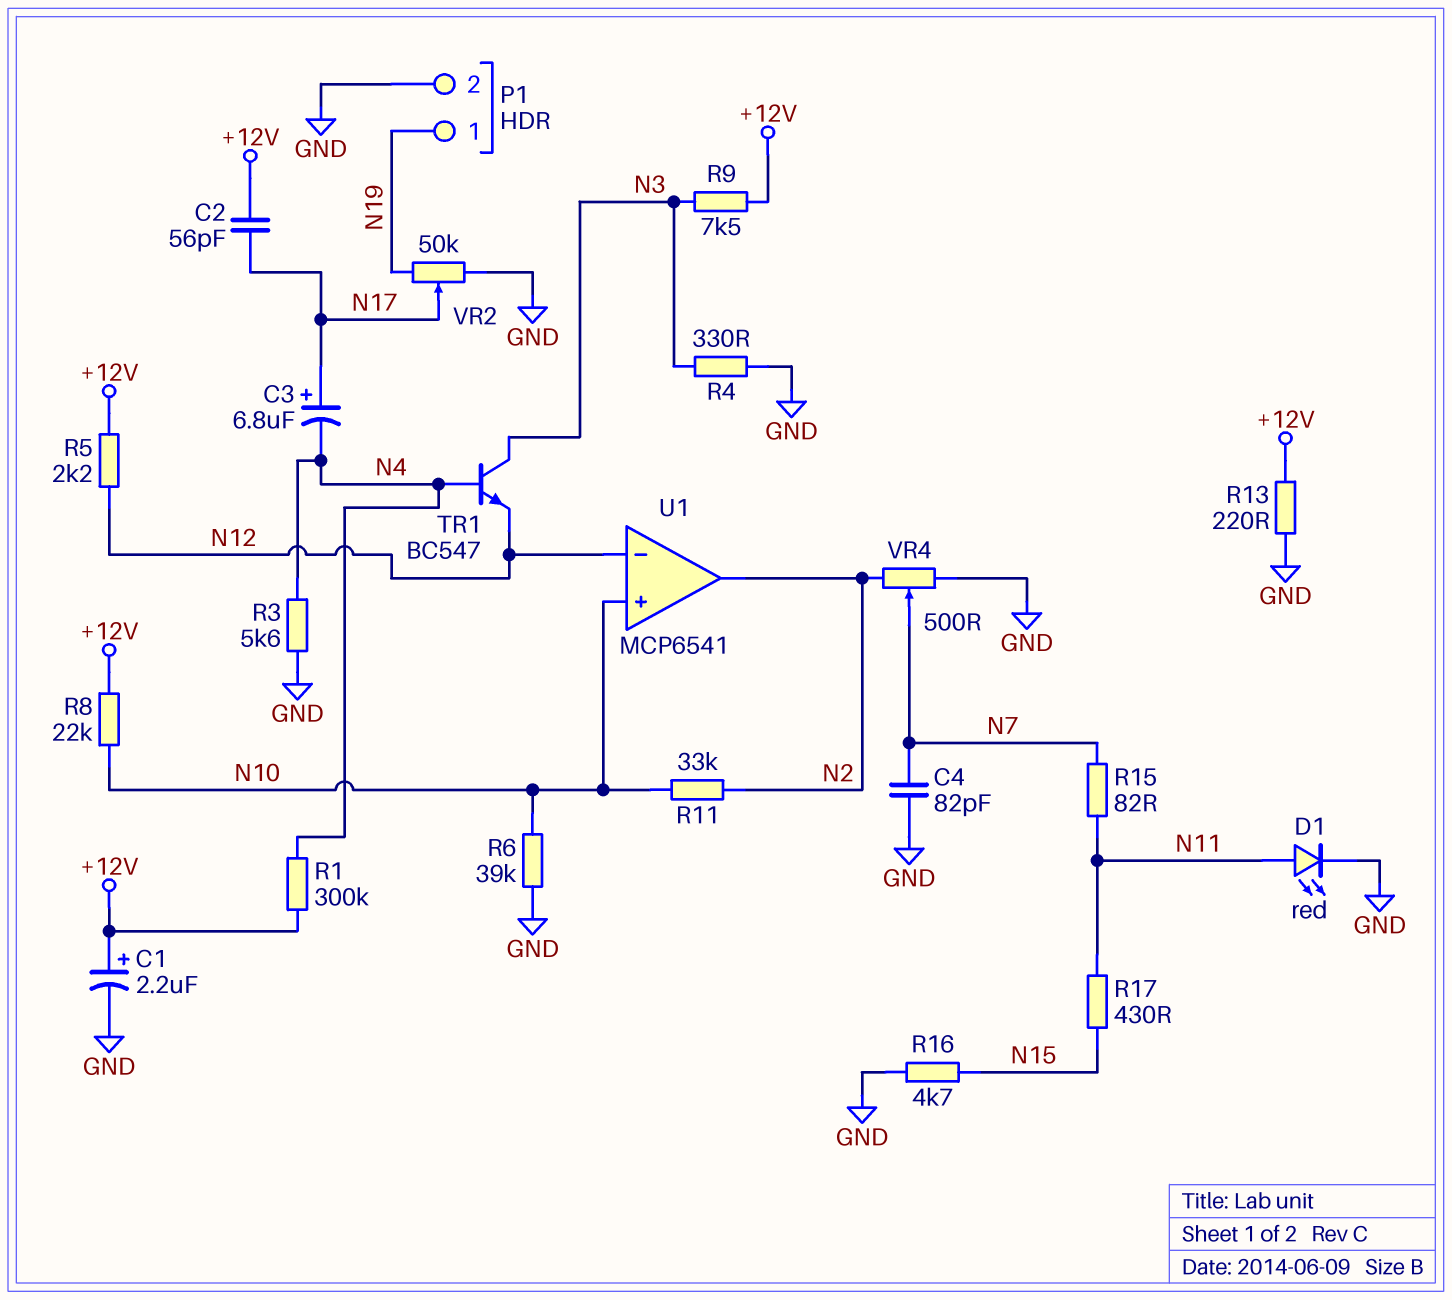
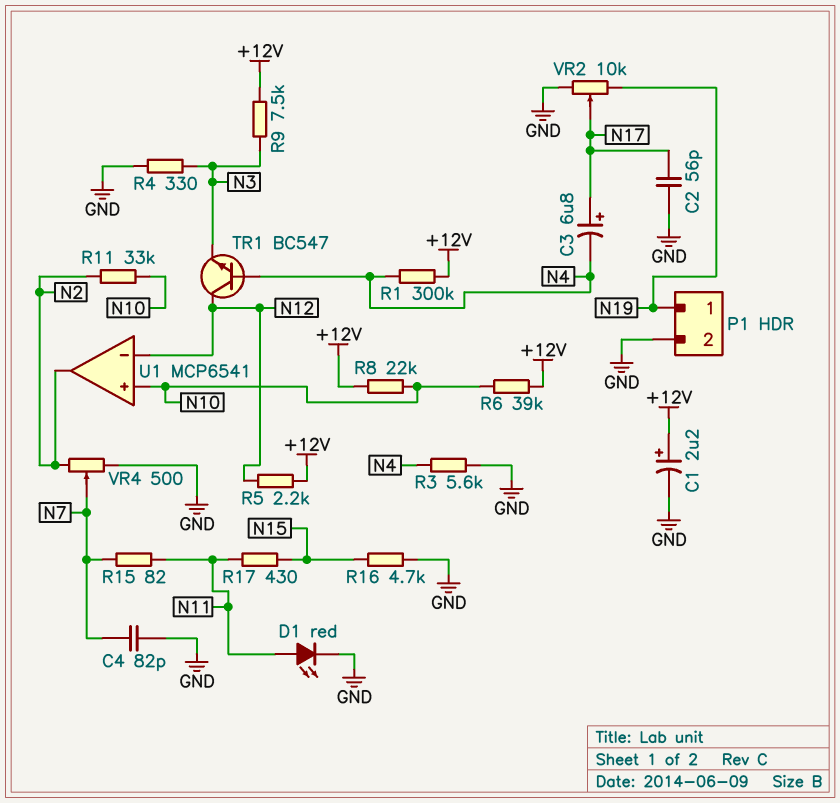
C2: 56pF (+12V, N17) -> 56pF (GND, N17)
R6: 39k (GND, N10) -> 39k (+12V, N10)
R13: 220 (+12V, GND) -> none
TR1: NPN BC547 (B N4, C N3, E N12) -> NPN BC547 (B N4, C N12, E N3)
VR2: 50k (GND, N19, wiper N17) -> 10k (GND, N19, wiper N17)

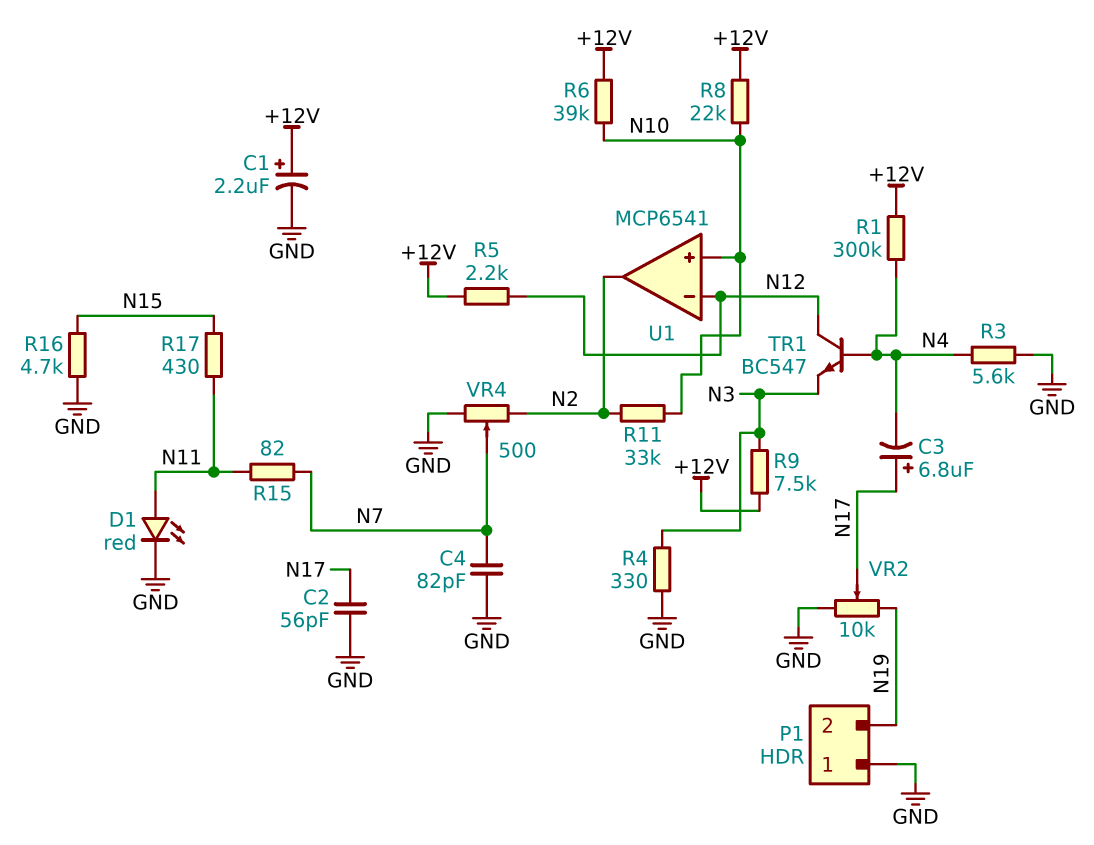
P1 pin 1: N19 -> GND
P1 pin 2: GND -> N19

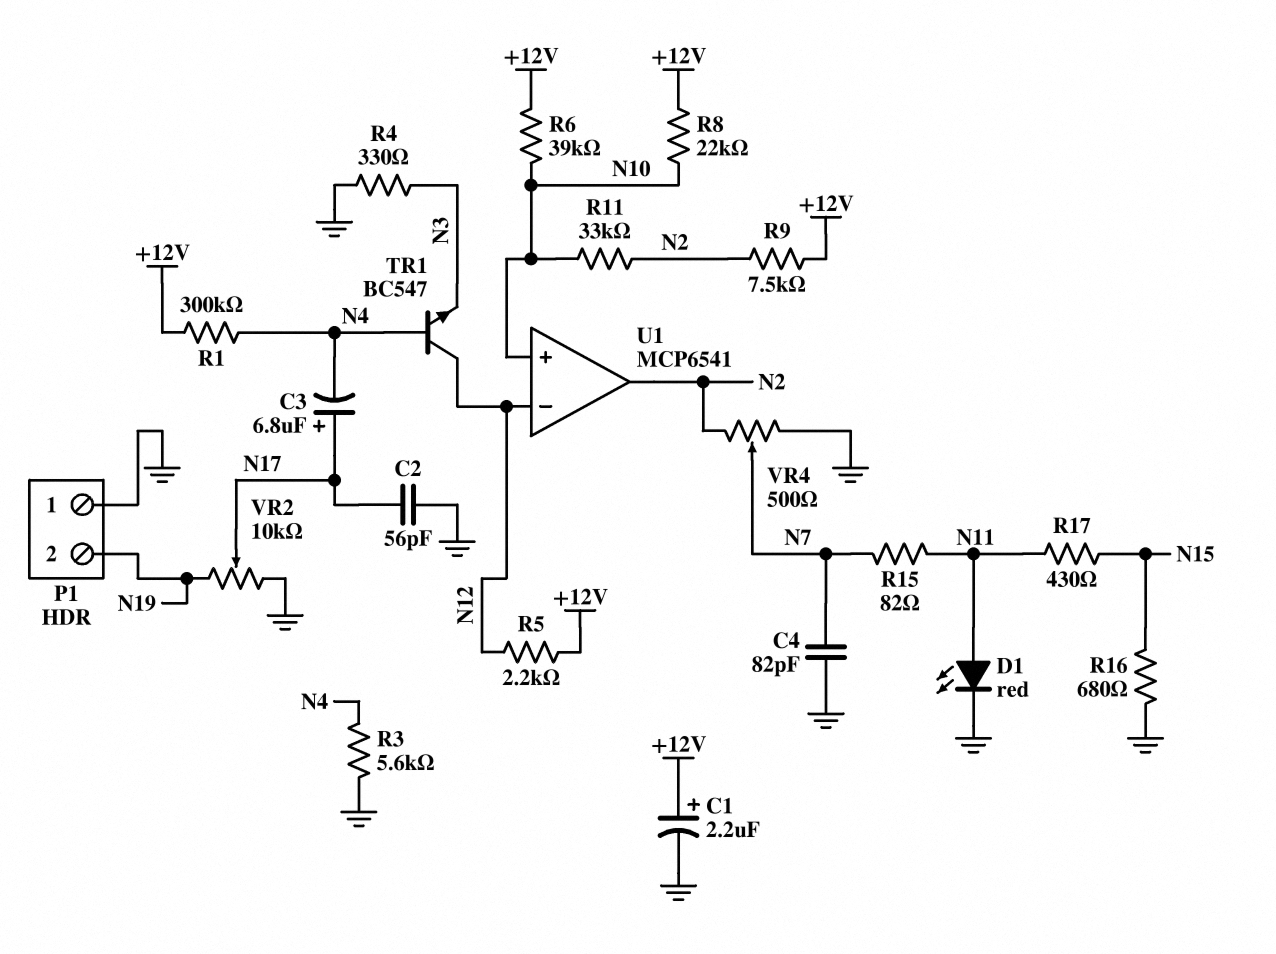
R9: 7.5k (+12V, N3) -> 7.5k (+12V, N2)
R16: 4.7k (GND, N15) -> 680 (GND, N15)

